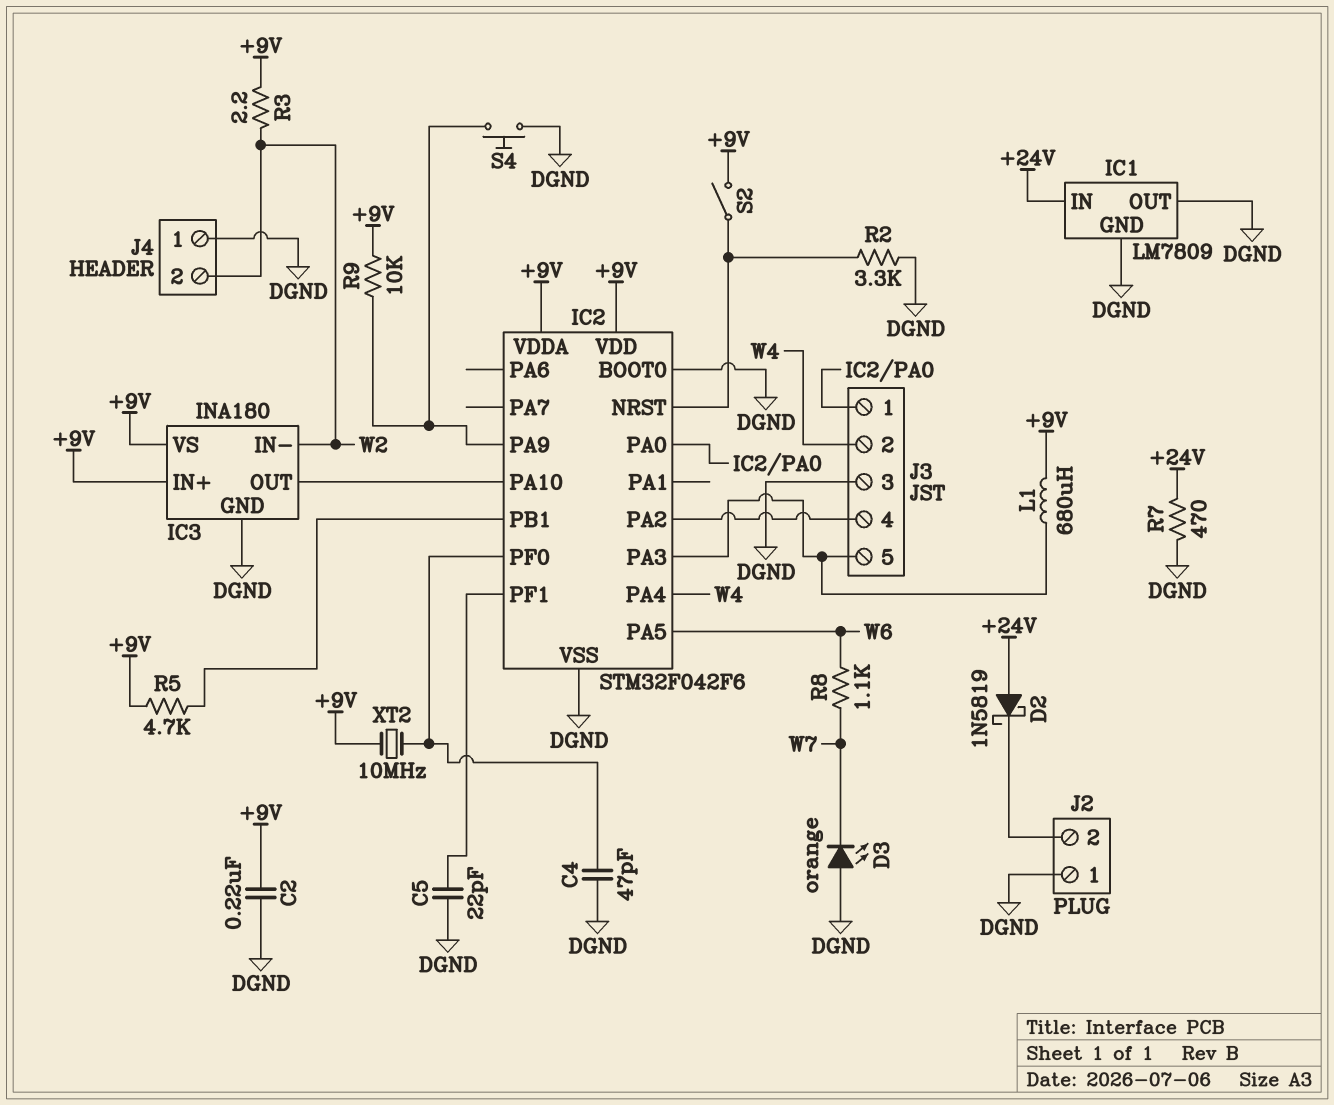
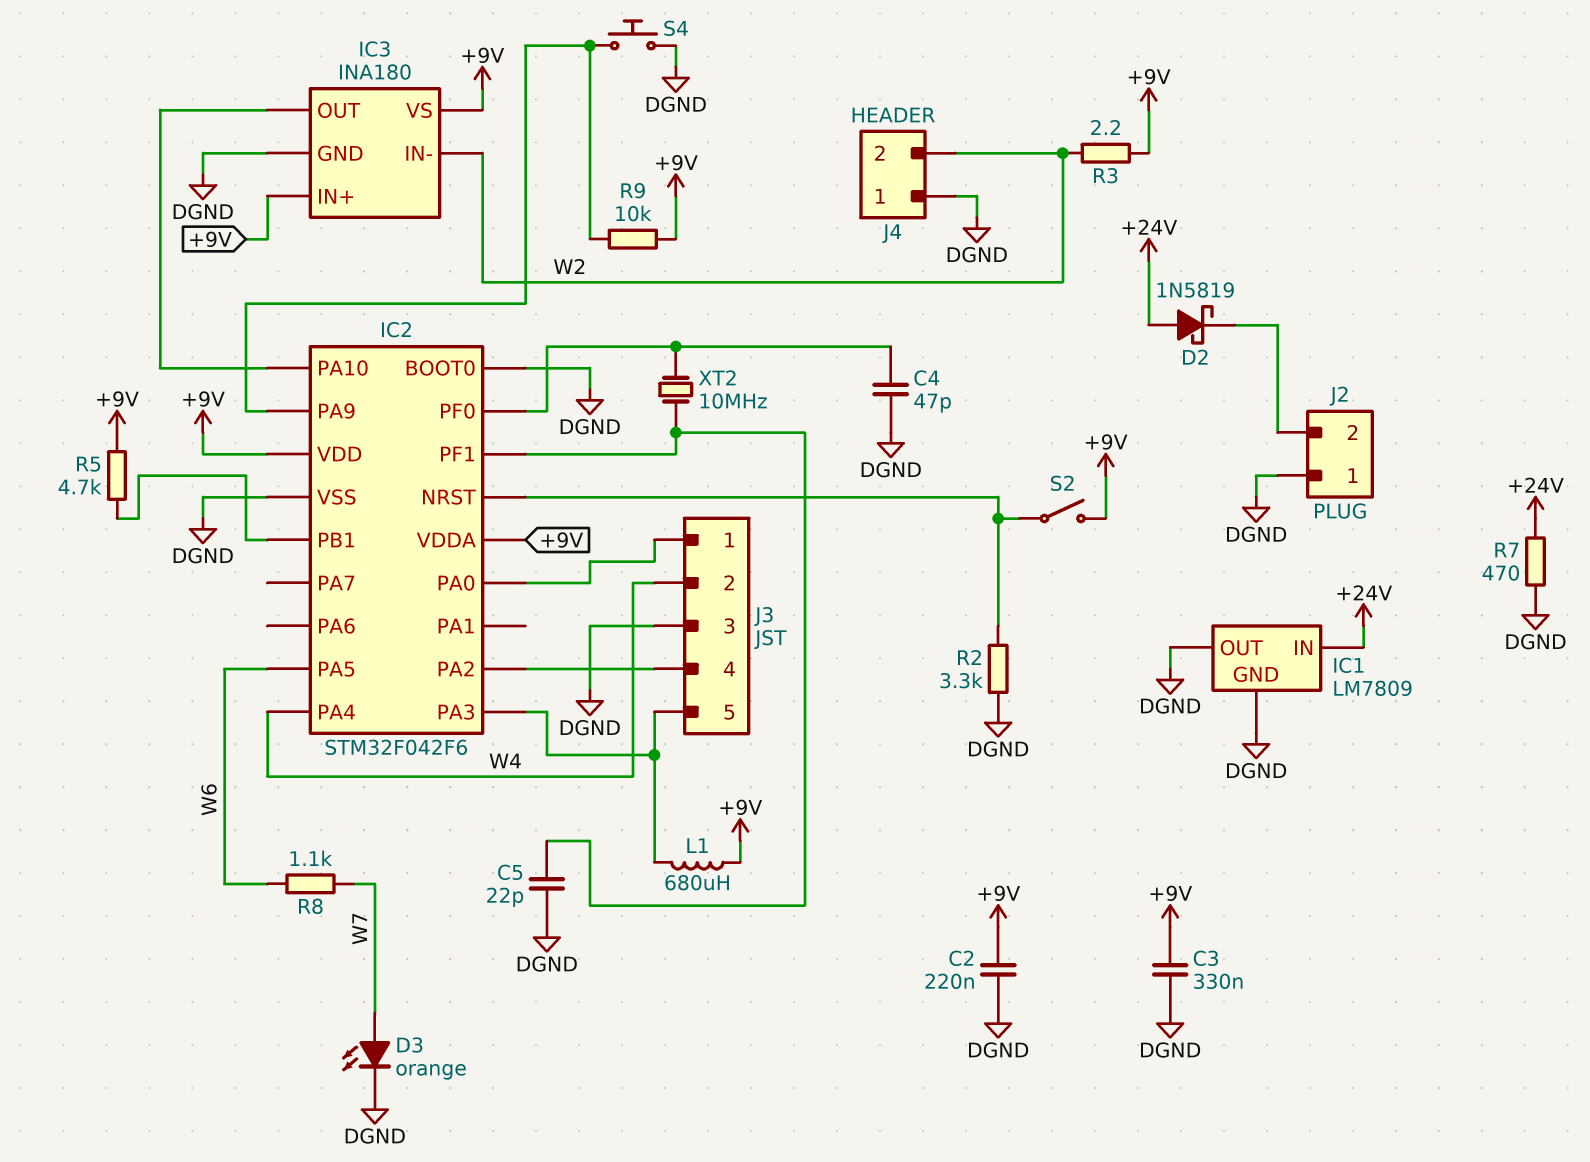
C3: none -> 330nF (+9V, DGND)
D3: LED orange (A DGND, K W7) -> LED orange (A W7, K DGND)
XT2: 10MHz (+9V, IC2/PF0) -> 10MHz (IC2/PF0, IC2/PF1)

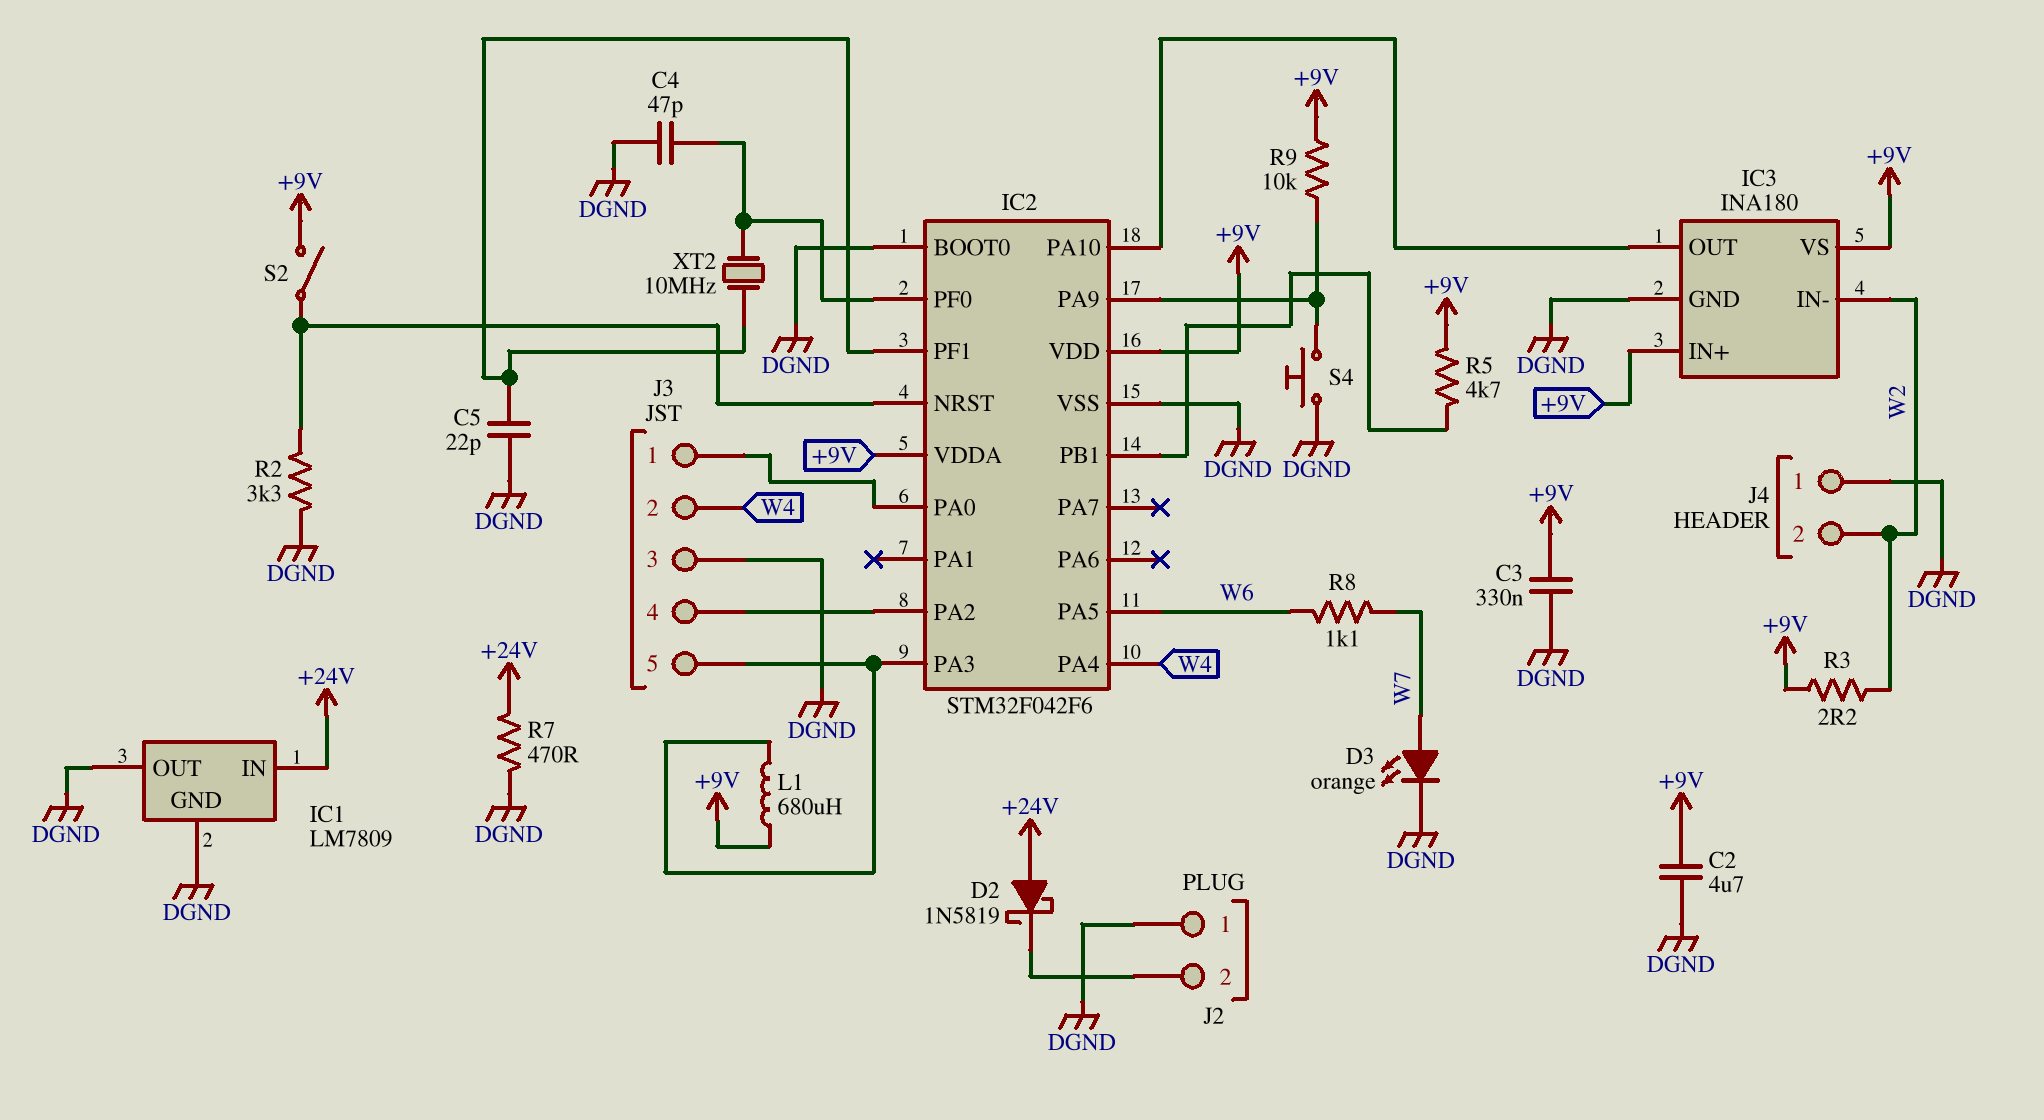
C2: 220nF (+9V, DGND) -> 4.7uF (+9V, DGND)

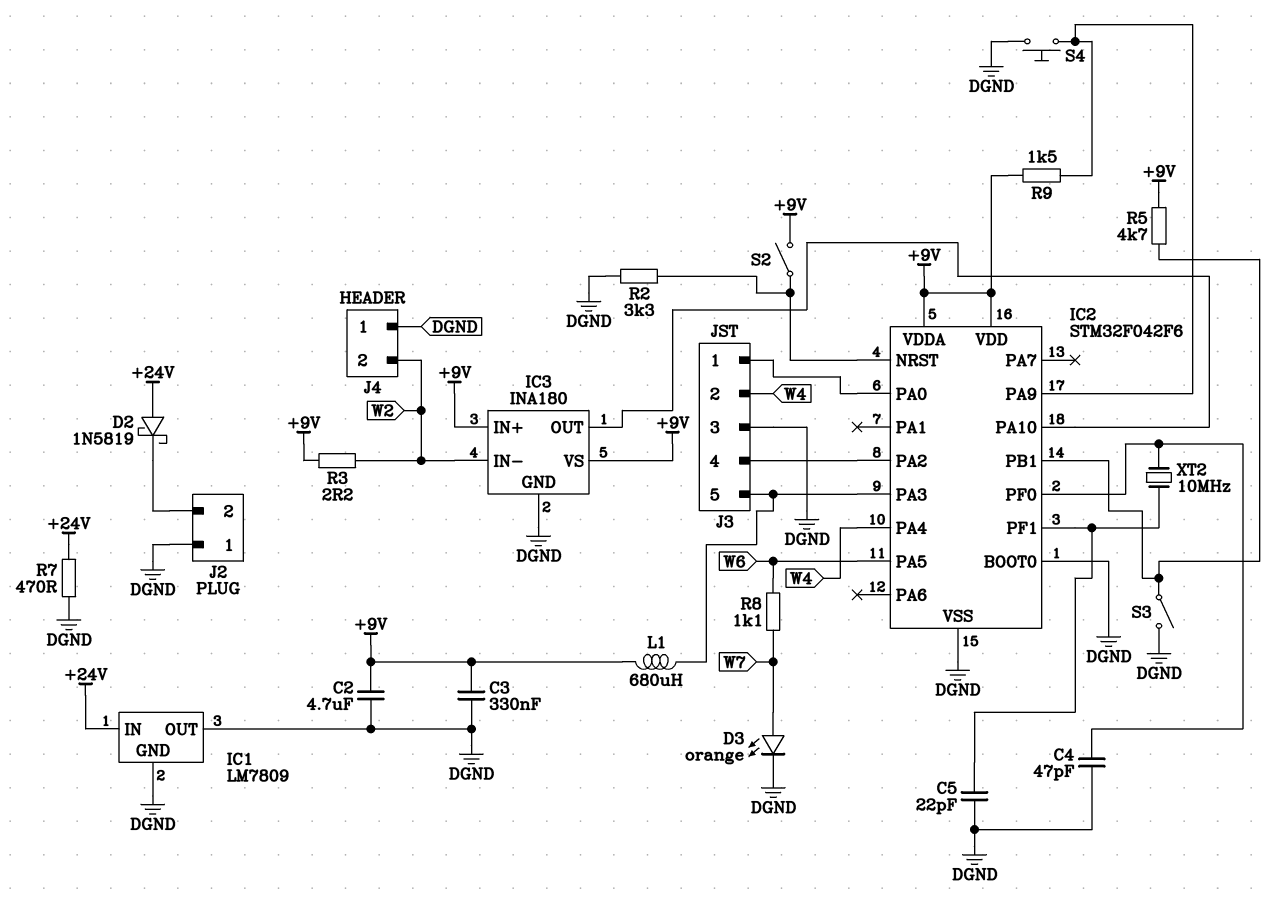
R9: 10k (+9V, IC2/PA9) -> 1.5k (+9V, IC2/PA9)
S3: none -> switch (DGND, IC2/PB1)

